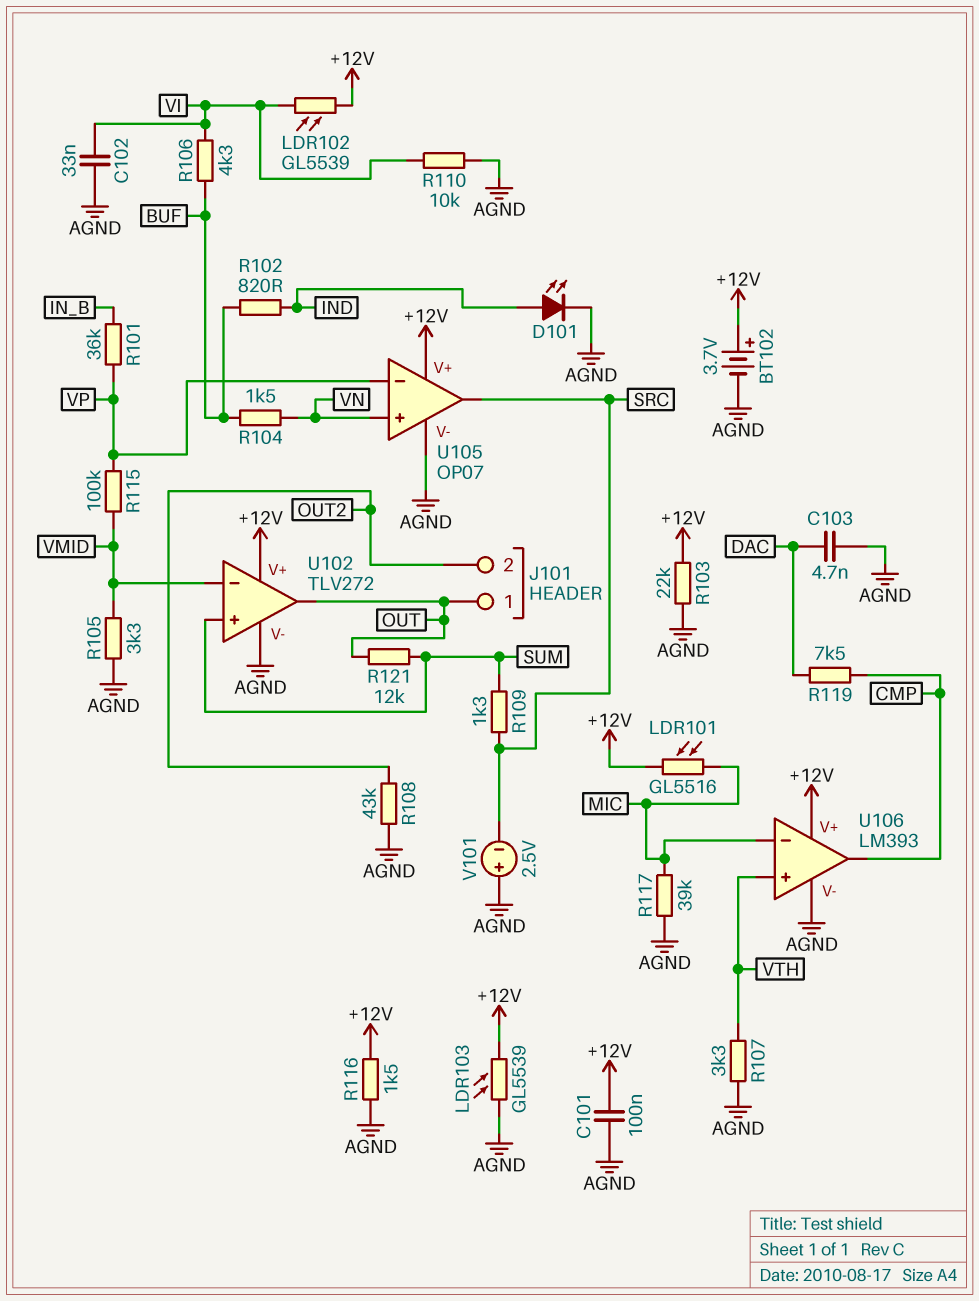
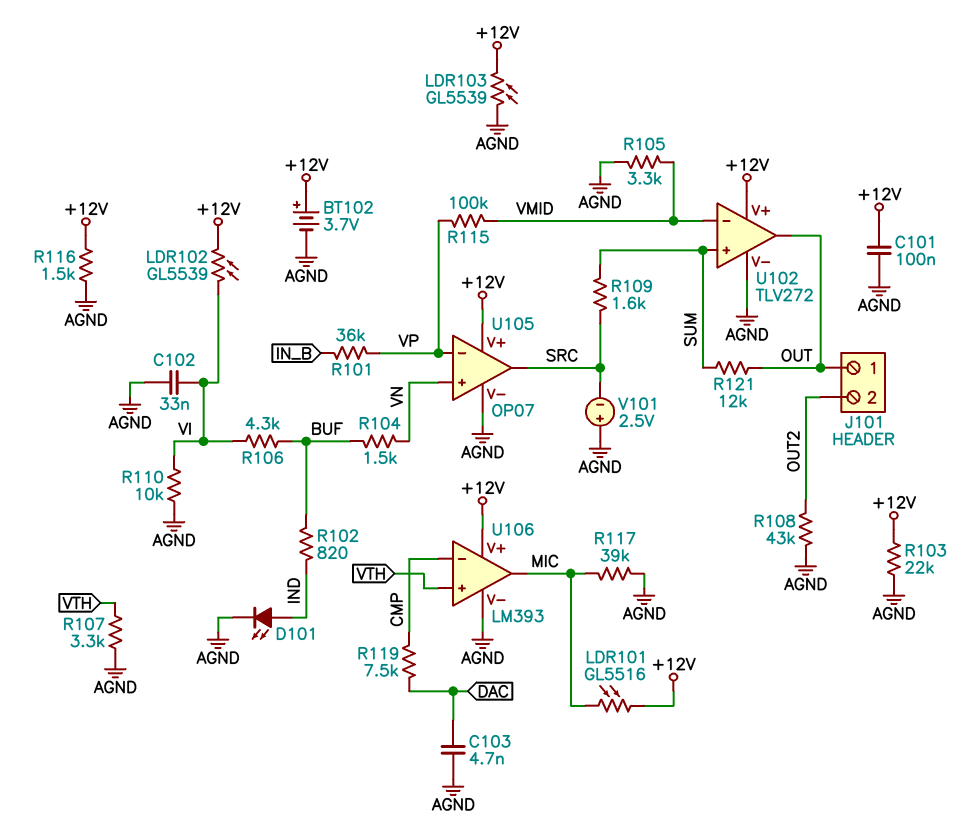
R109: 1.3k (SRC, SUM) -> 1.6k (SRC, SUM)
U106 pin in-: MIC -> CMP
U106 pin out: CMP -> MIC

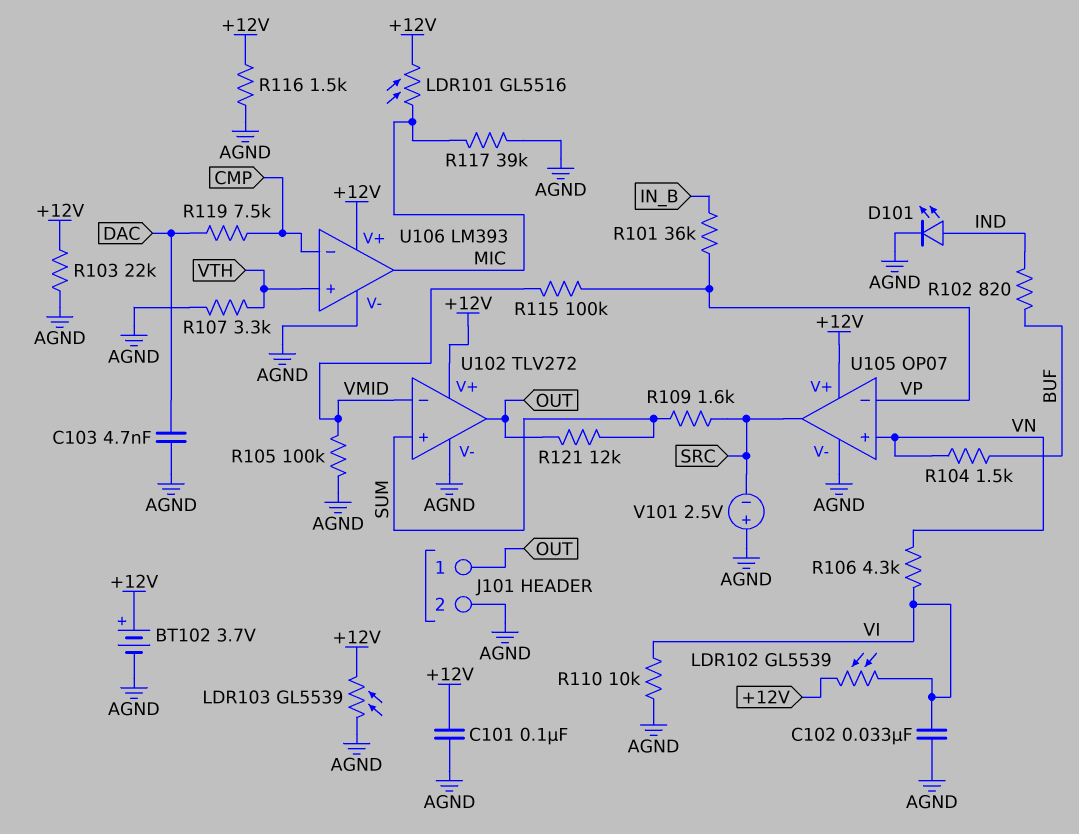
J101 pin 2: OUT2 -> AGND
R105: 3.3k (AGND, VMID) -> 100k (AGND, VMID)
R106: 4.3k (BUF, VI) -> 4.3k (VI, VN)
R108: 43k (AGND, OUT2) -> none

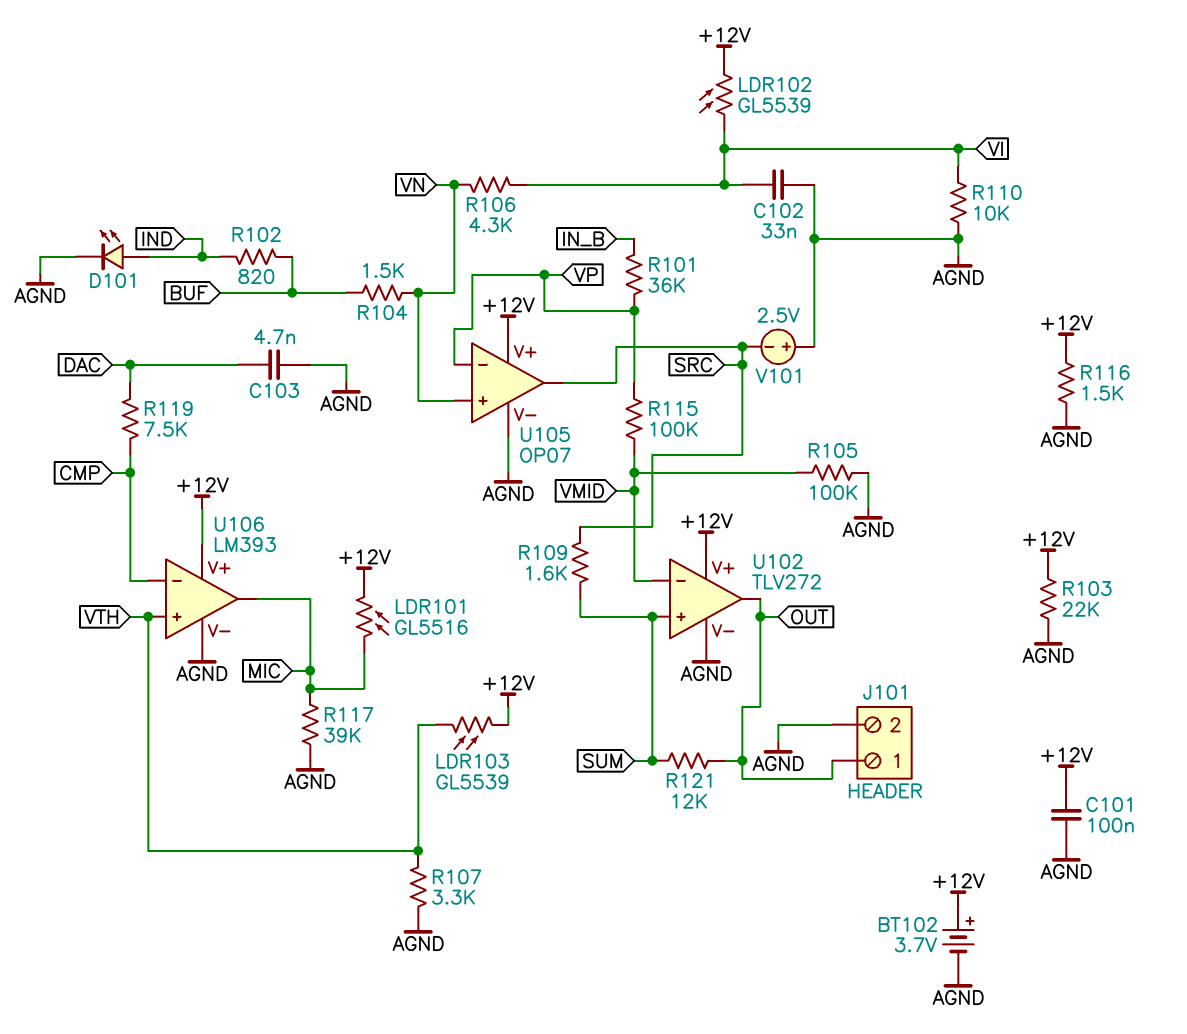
LDR103: GL5539 (+12V, AGND) -> GL5539 (+12V, VTH)

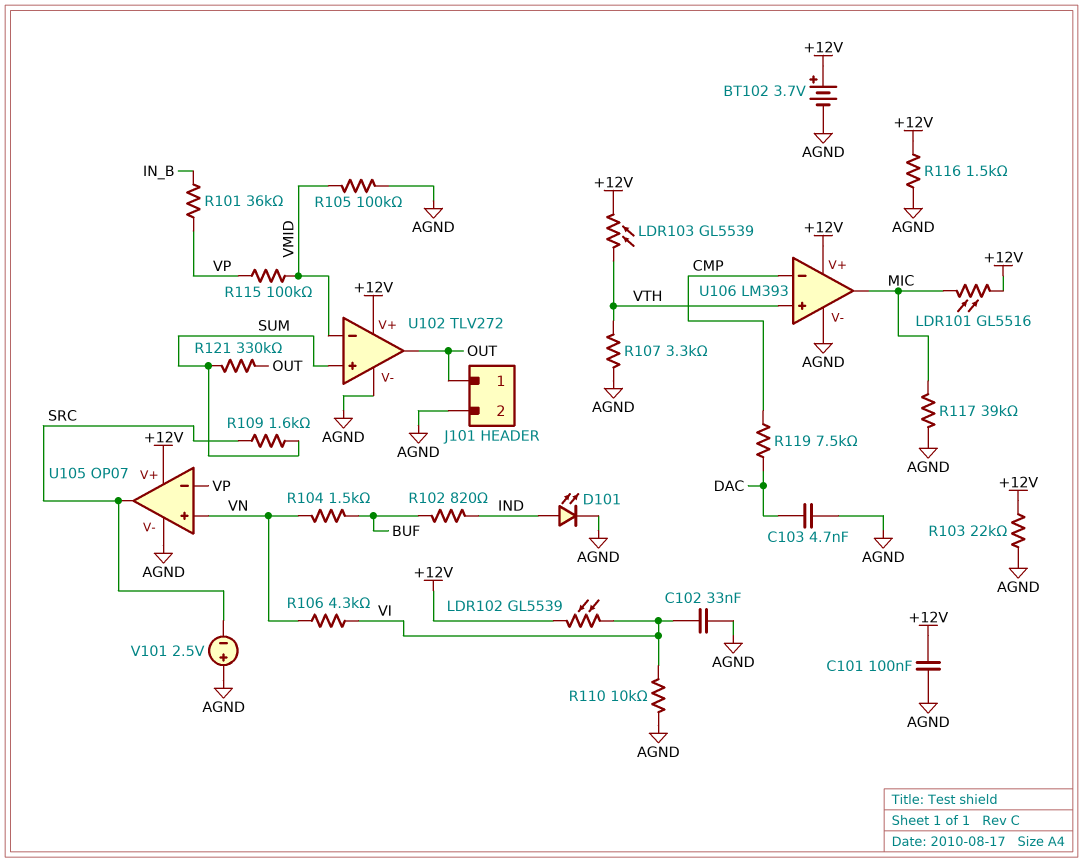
R121: 12k (OUT, SUM) -> 330k (OUT, SUM)

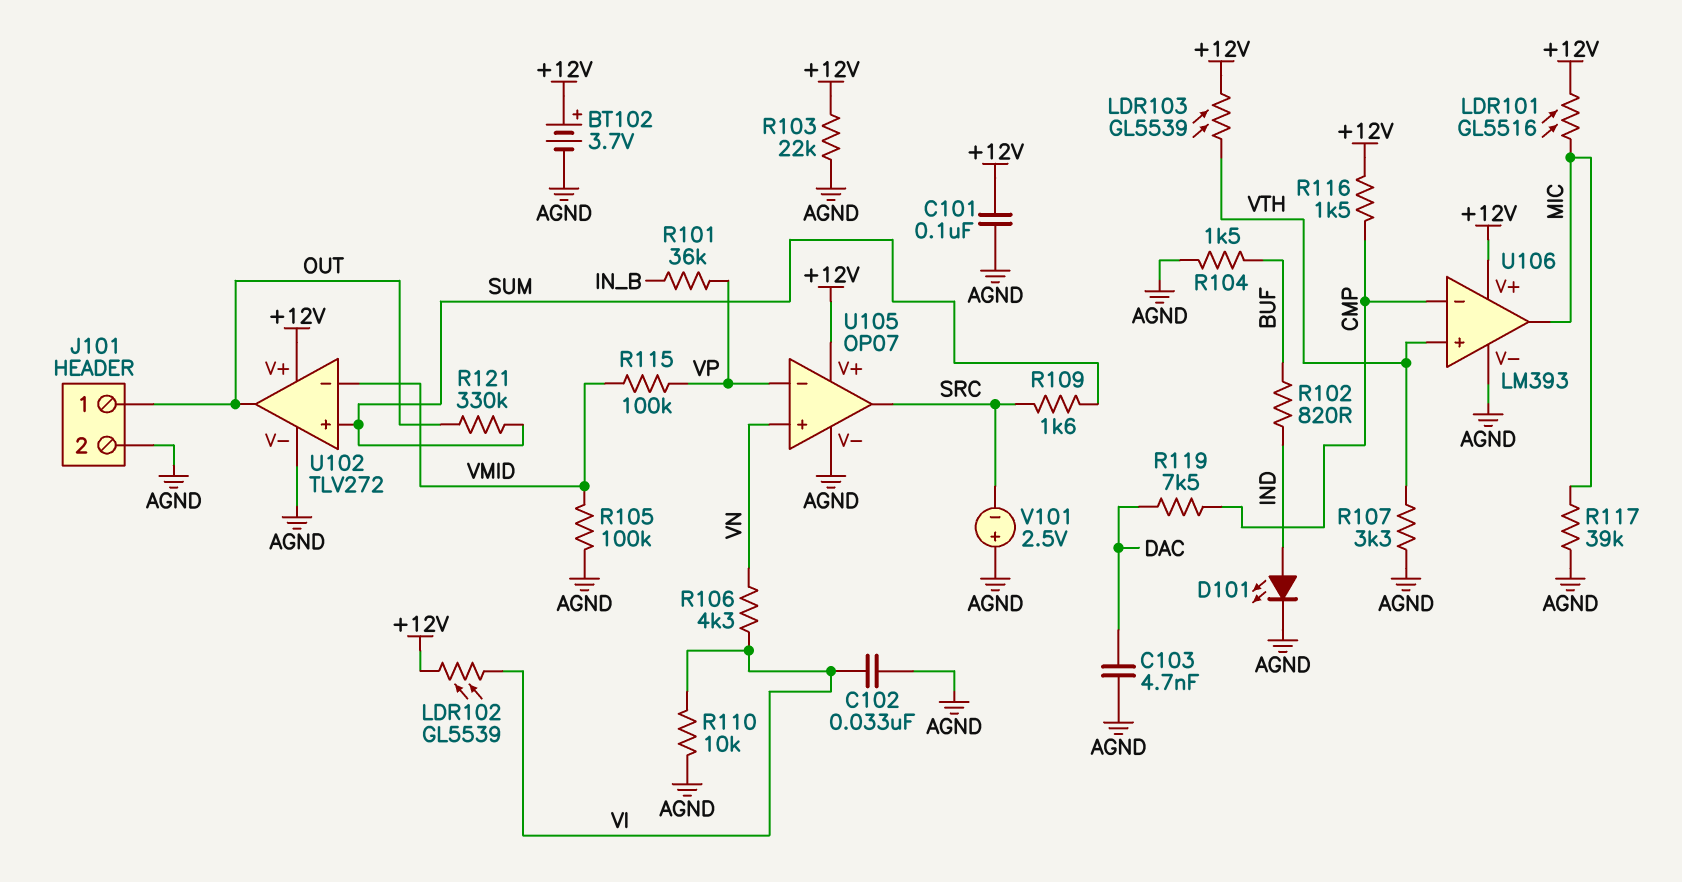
R104: 1.5k (BUF, VN) -> 1.5k (AGND, BUF)
R116: 1.5k (+12V, AGND) -> 1.5k (+12V, CMP)

